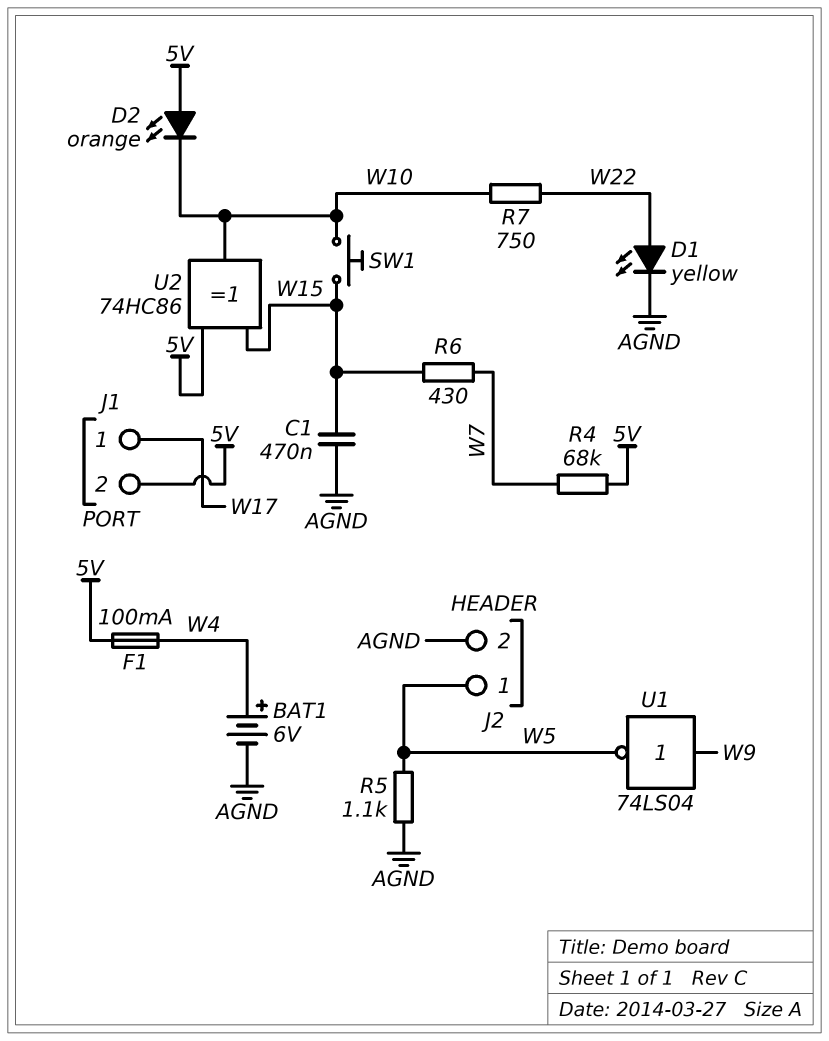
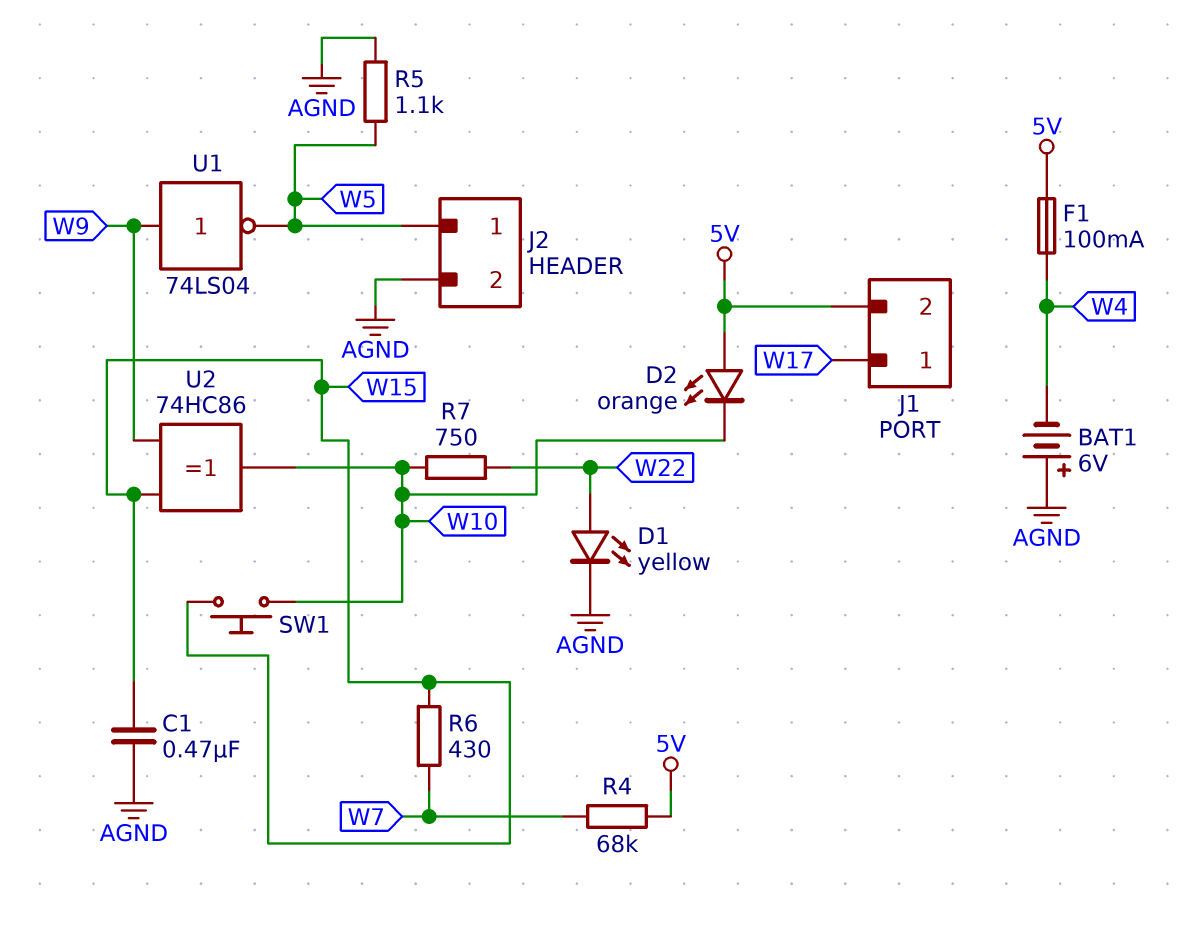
BAT1: 6V (plus W4, minus AGND) -> 6V (plus AGND, minus W4)
U2: XOR 74HC86 (in 5V, in W15, out W10) -> XOR 74HC86 (in W9, in W15, out W10)

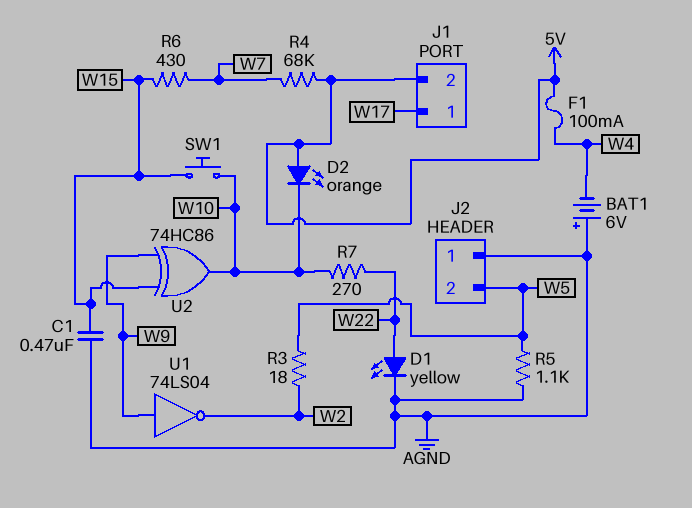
J2 pin 1: W5 -> AGND
J2 pin 2: AGND -> W5
R3: none -> 18 (W2, W5)
R7: 750 (W10, W22) -> 270 (W10, W22)
U1: NOT 74LS04 (in W9, out W5) -> NOT 74LS04 (in W9, out W2)

